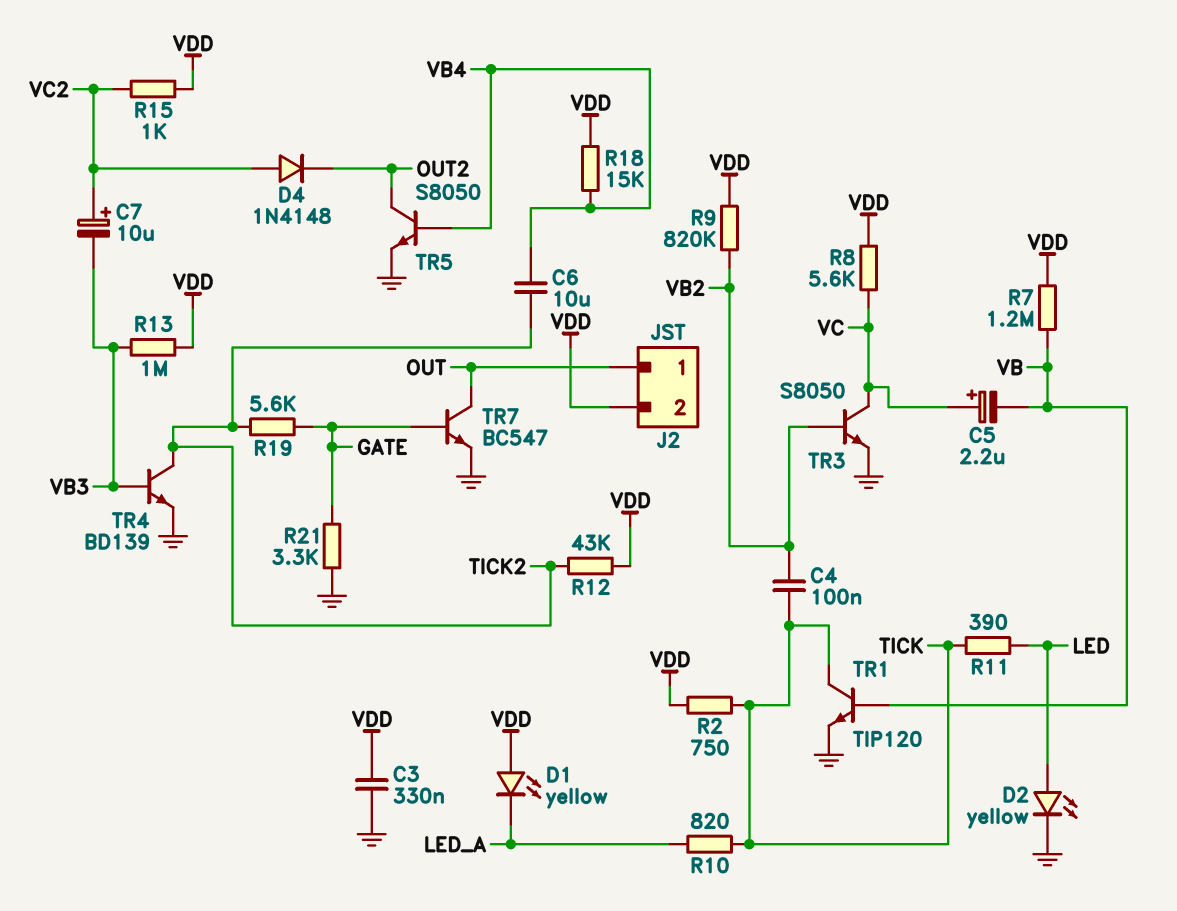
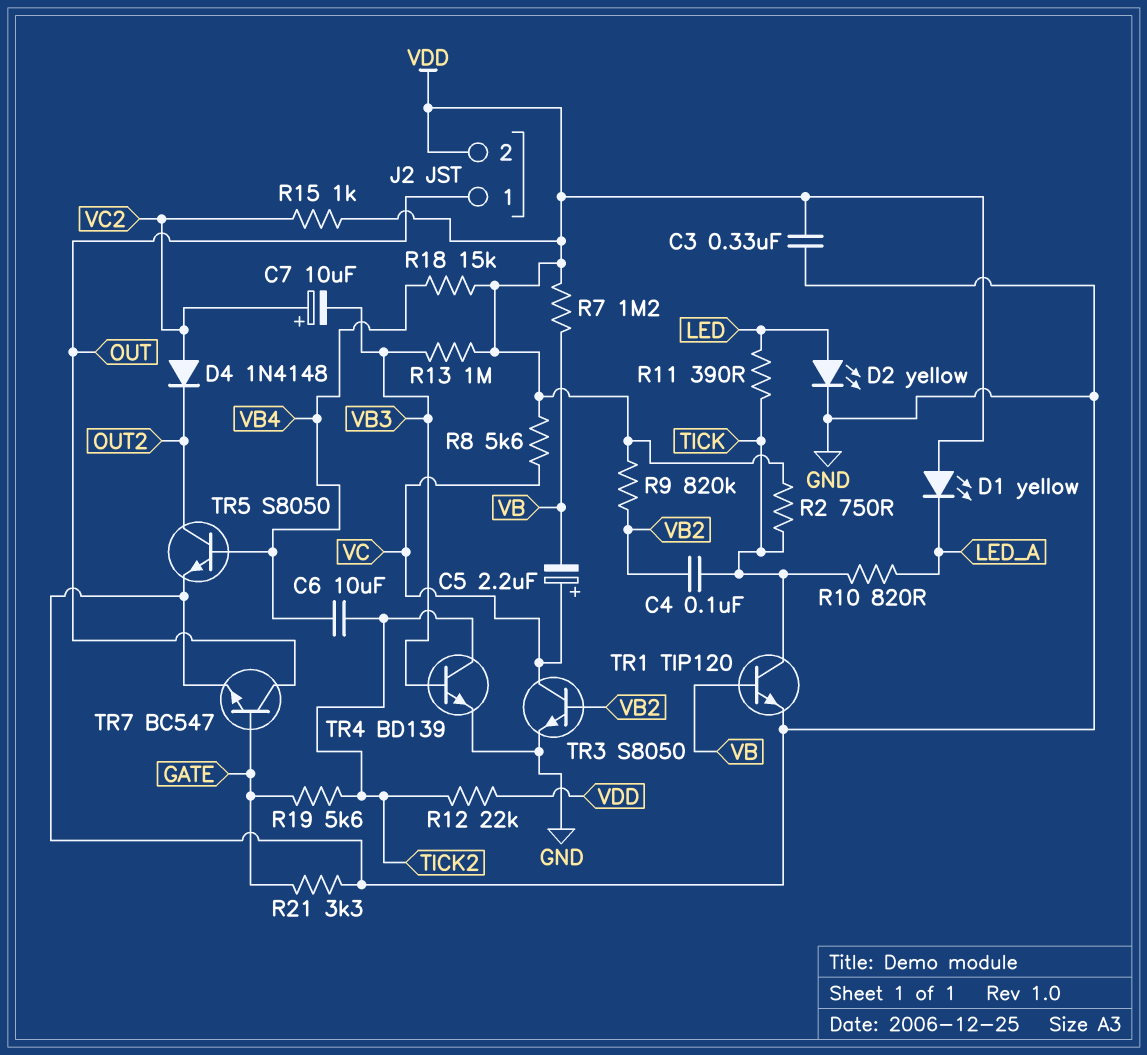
R12: 43k (TICK2, VDD) -> 22k (TICK2, VDD)

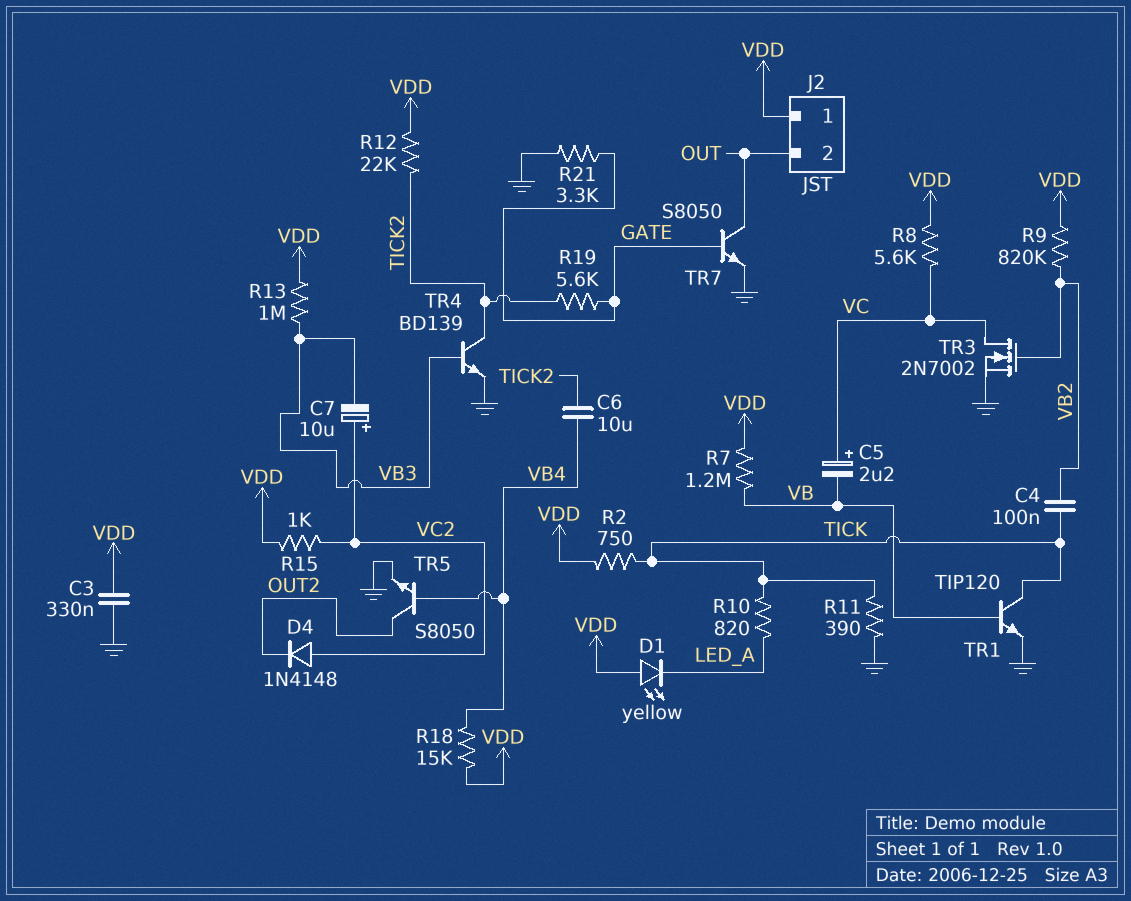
D2: LED yellow (A LED, K GND) -> none
J2 pin 1: OUT -> VDD
J2 pin 2: VDD -> OUT
R11: 390 (LED, TICK) -> 390 (GND, TICK)
TR3: NPN S8050 (B VB2, C VC, E GND) -> NMOS 2N7002 (G VB2, D VC, S GND)
TR7: NPN BC547 (B GATE, C OUT, E GND) -> NPN S8050 (B GATE, C OUT, E GND)

